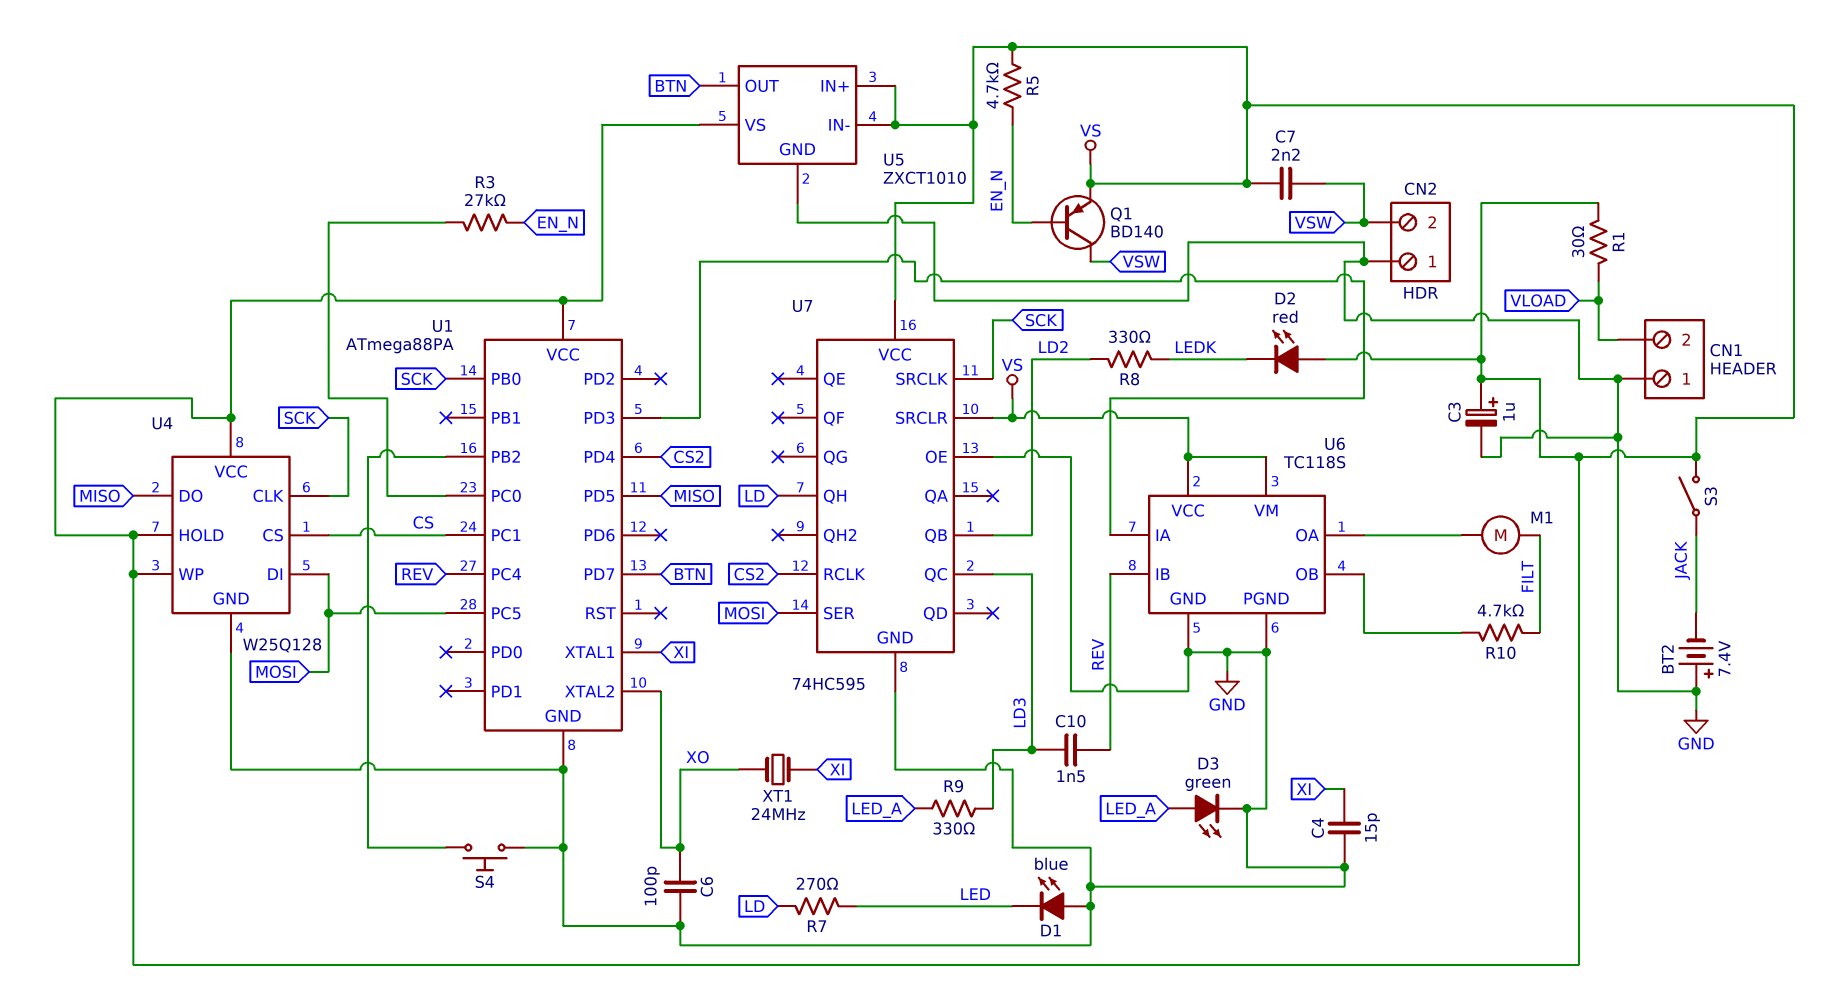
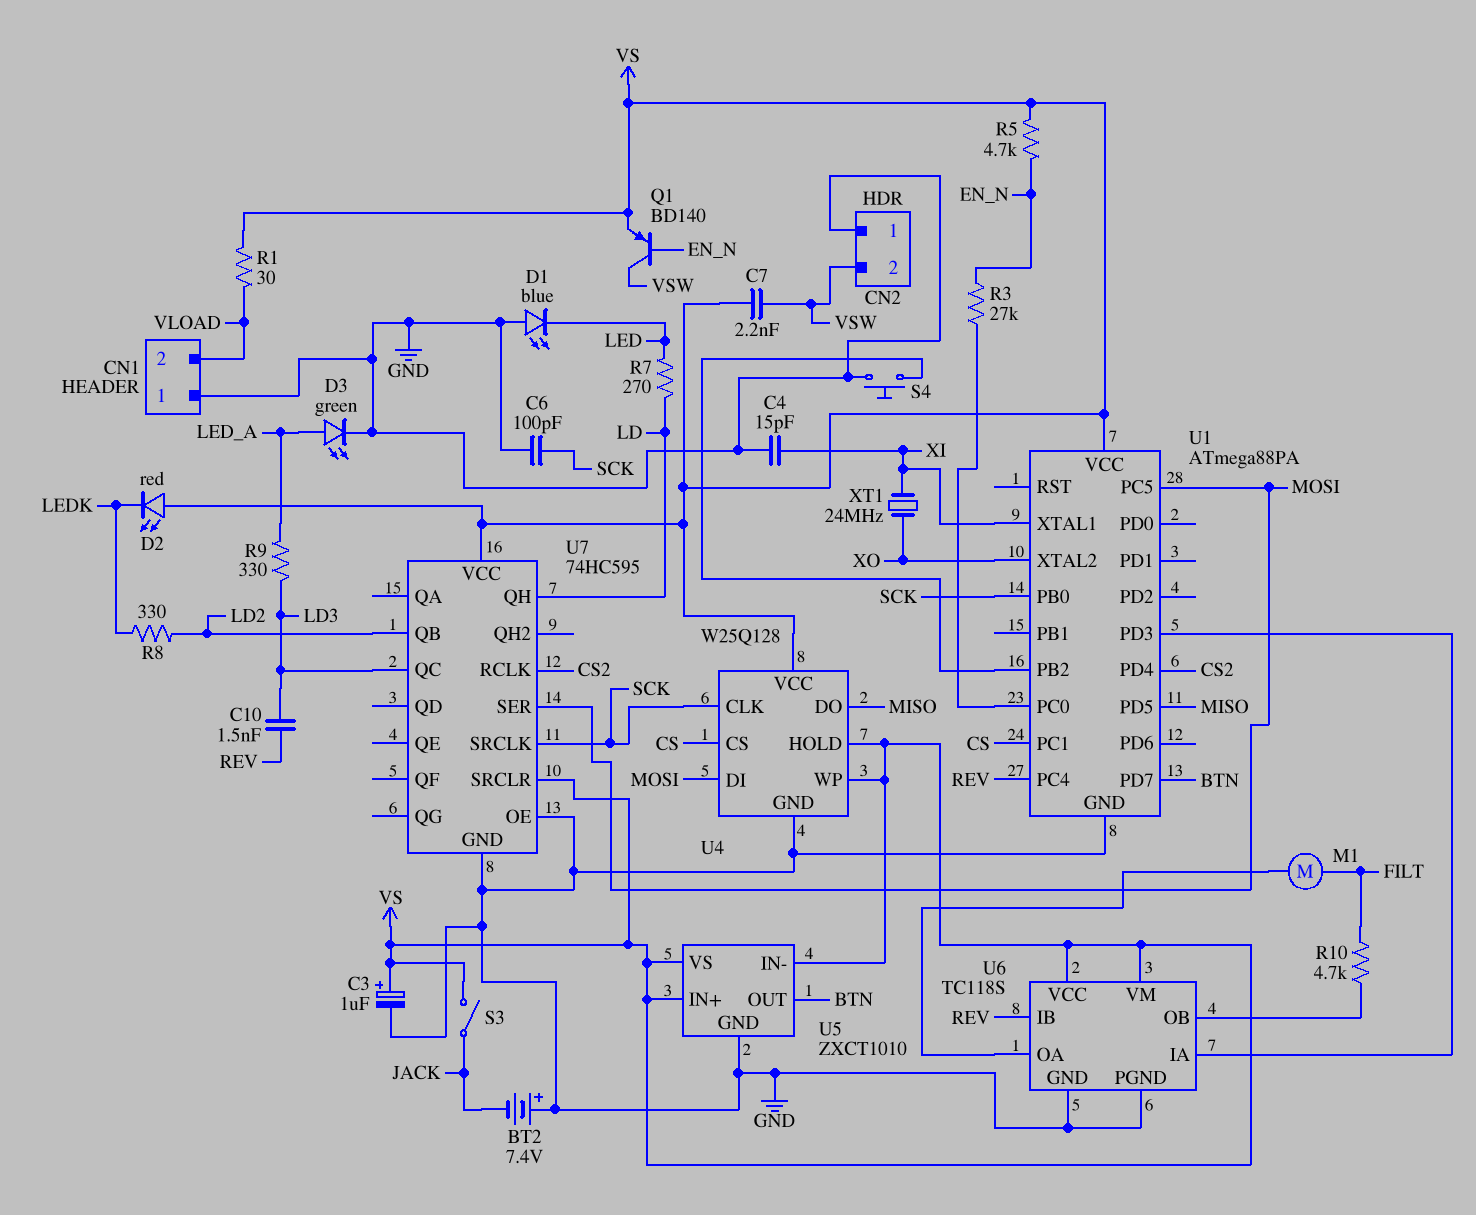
C6: 100pF (GND, XO) -> 100pF (GND, SCK)

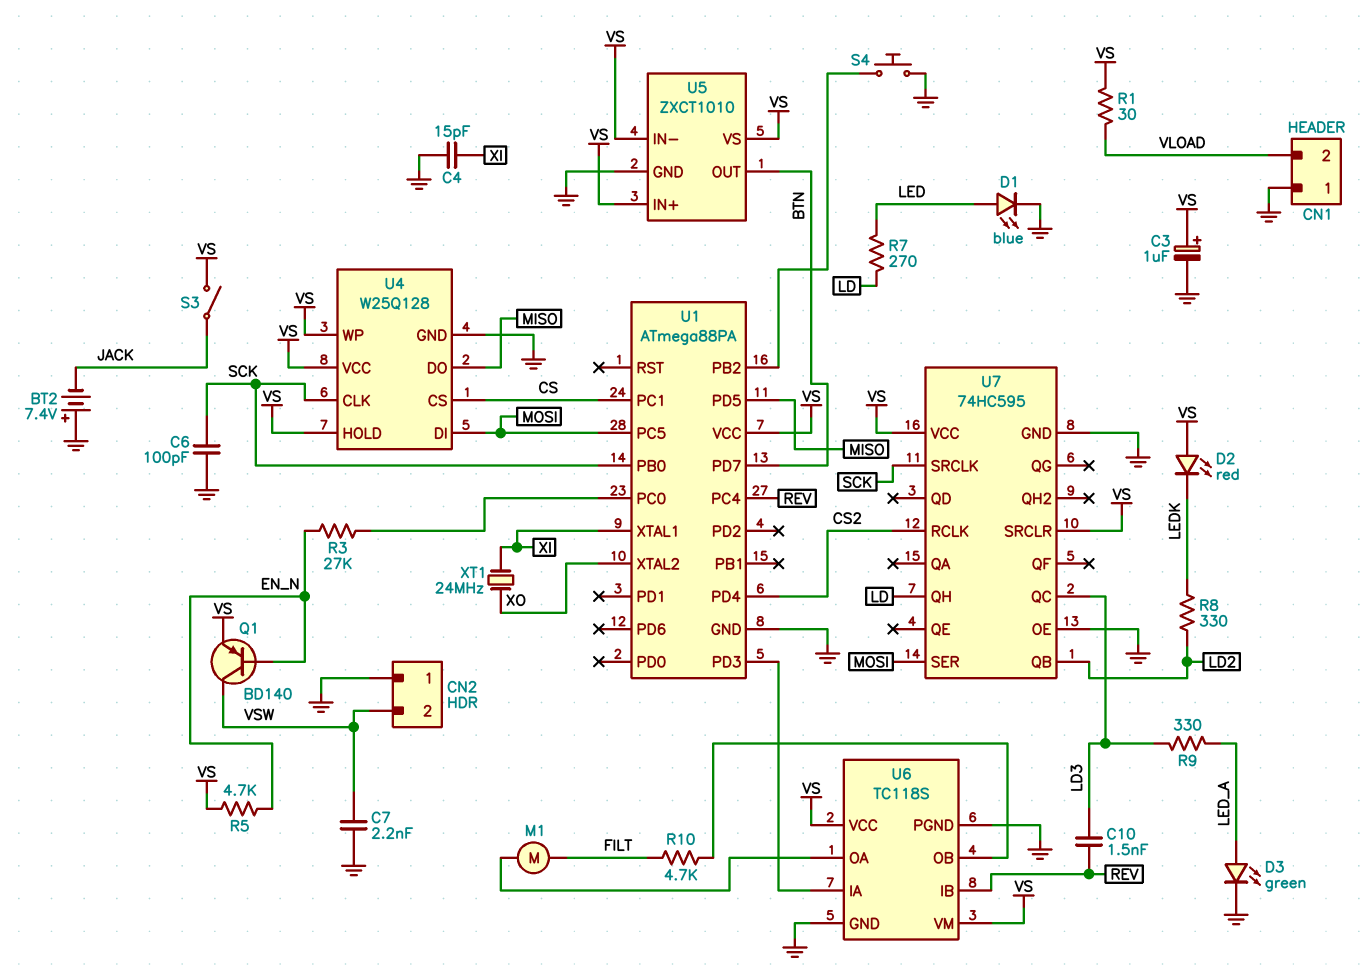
C7: 2.2nF (VS, VSW) -> 2.2nF (GND, VSW)
D1: LED blue (A GND, K LED) -> LED blue (A LED, K GND)

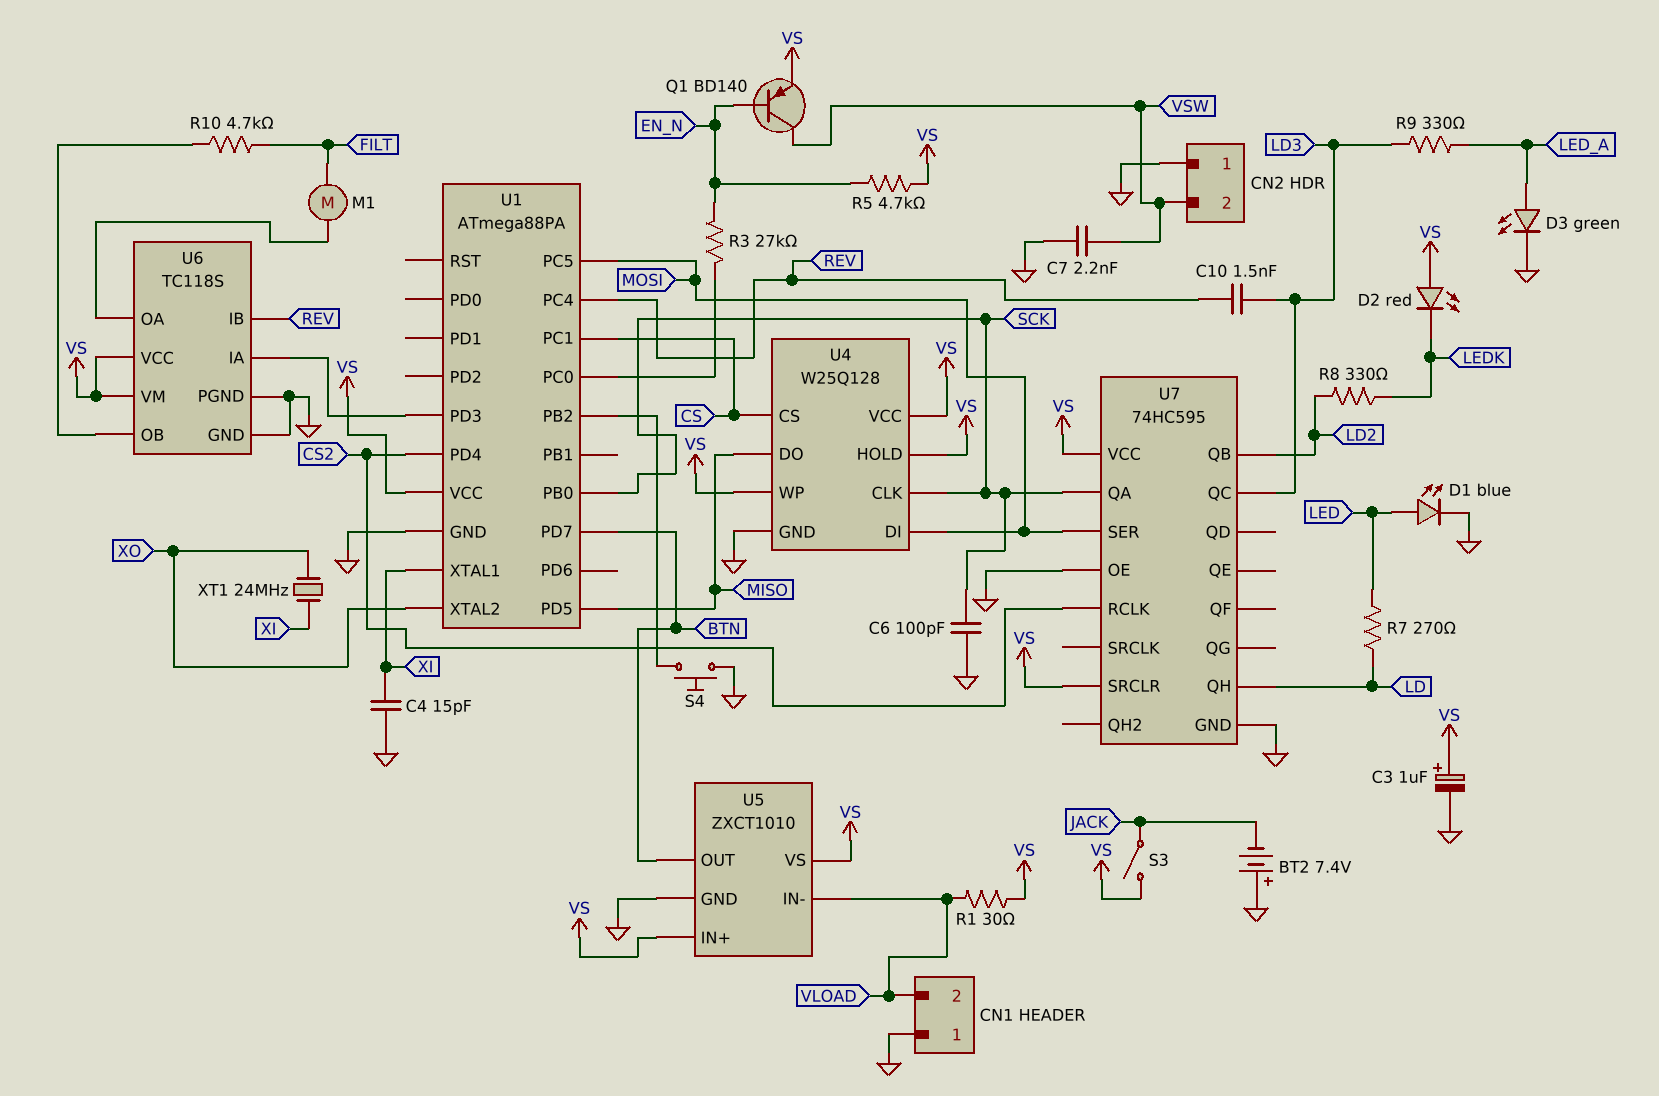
U5 pin IN-: VS -> VLOAD
U7 pin QA: none -> SCK
U7 pin SRCLK: SCK -> none

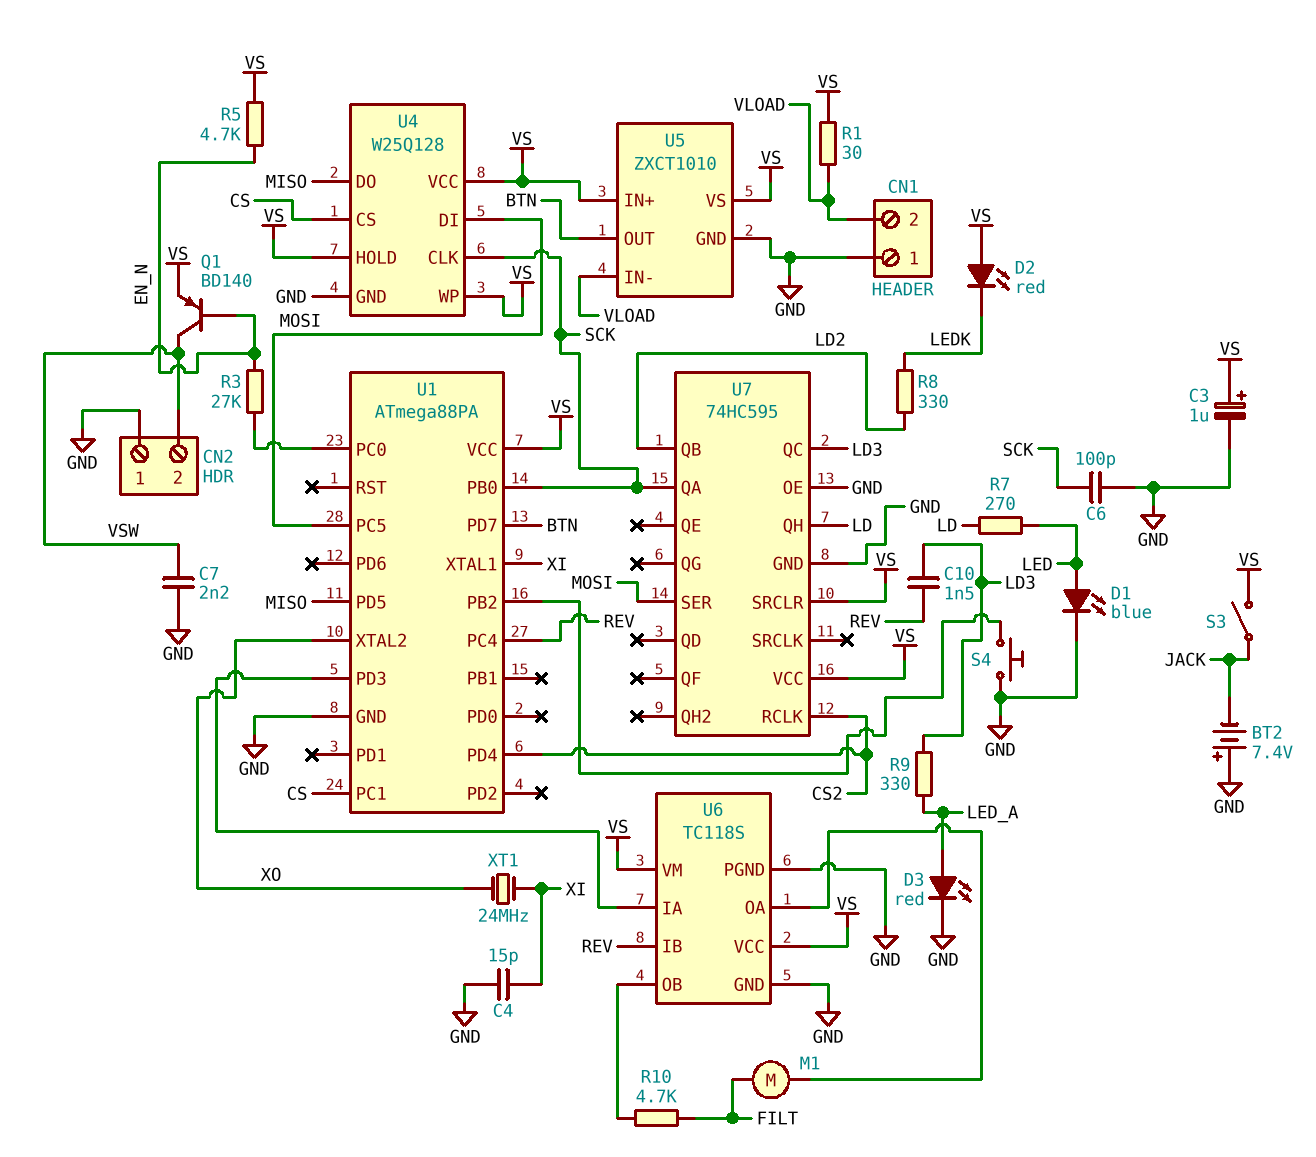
D3: LED green (A LED_A, K GND) -> LED red (A LED_A, K GND)

